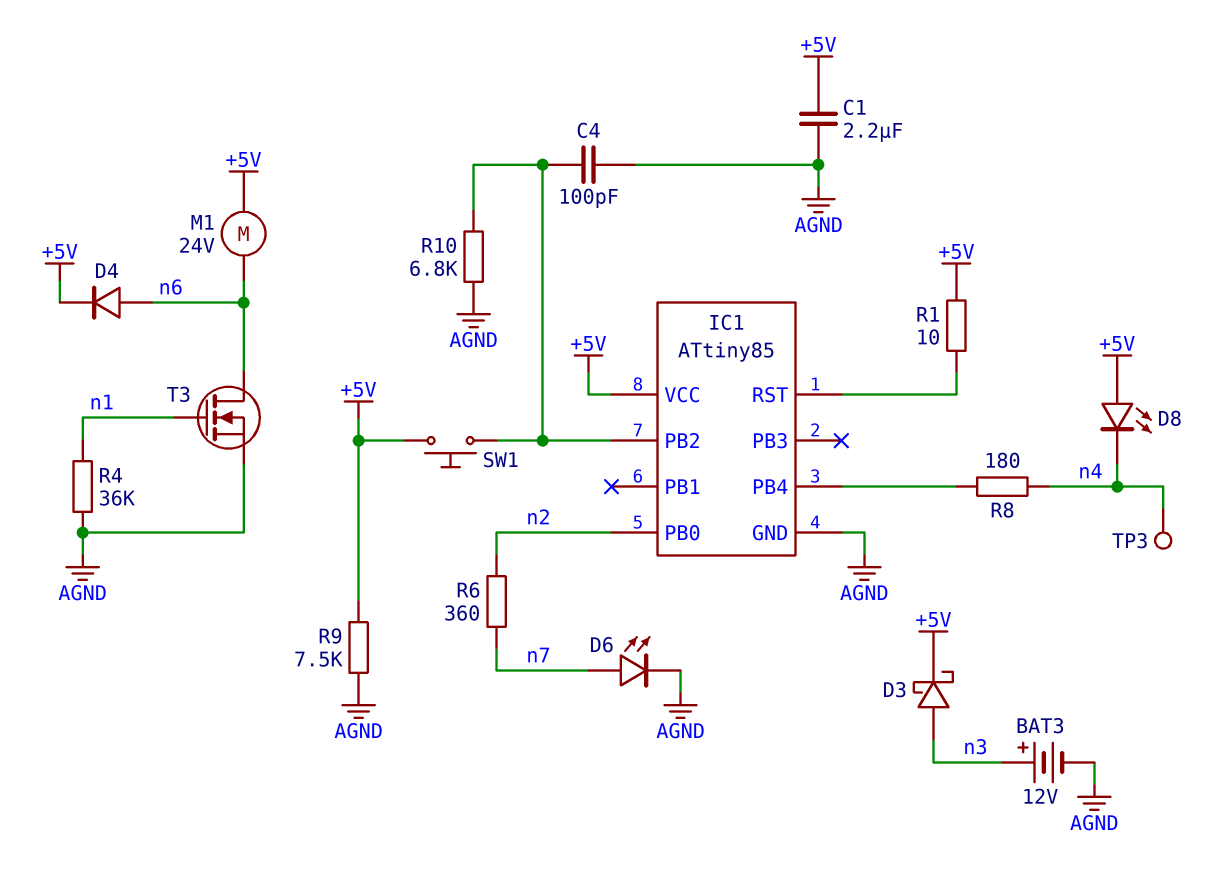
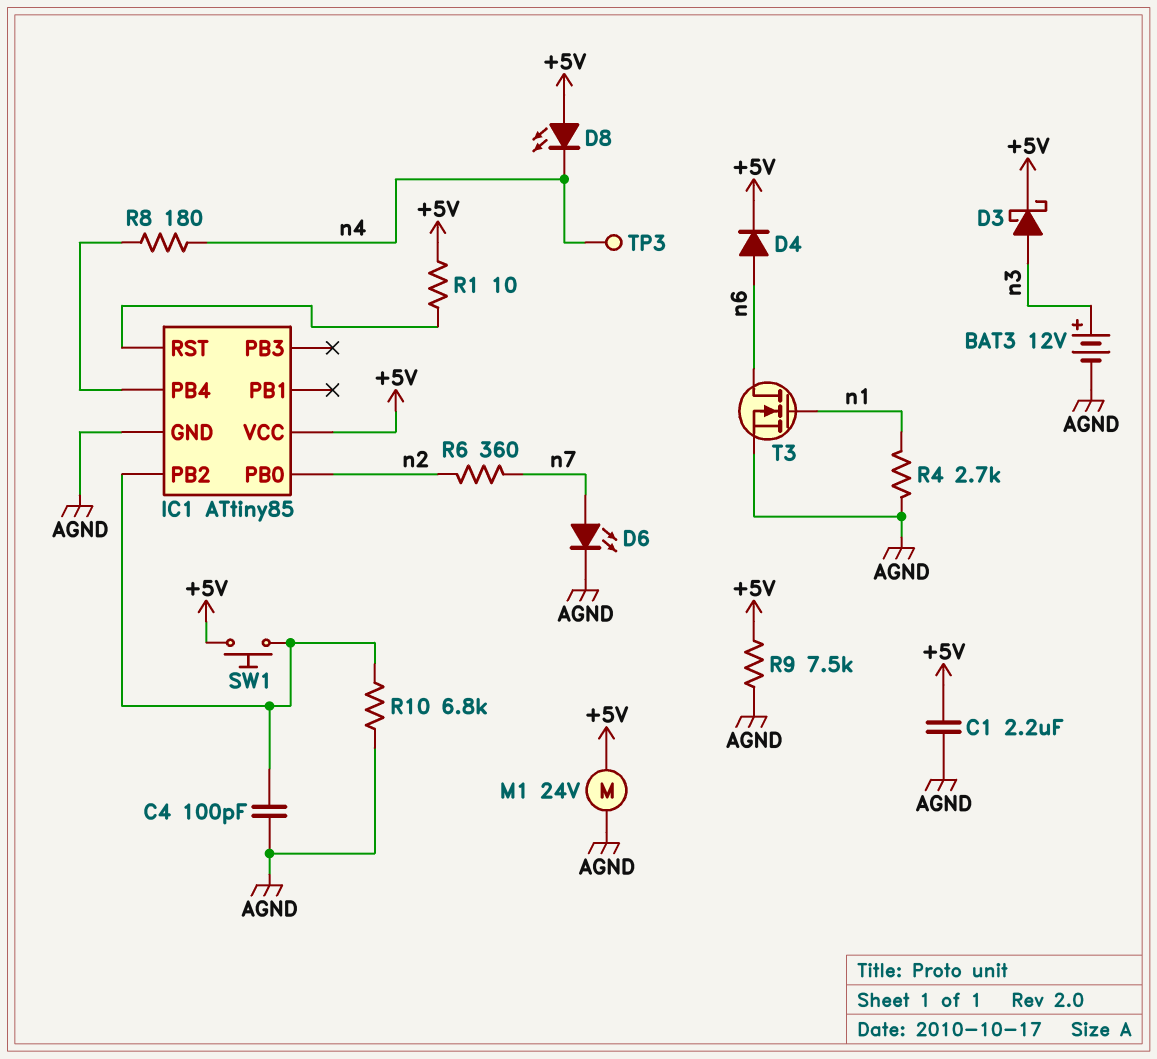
M1: motor 24V (+5V, n6) -> motor 24V (+5V, AGND)
R4: 36k (AGND, n1) -> 2.7k (AGND, n1)

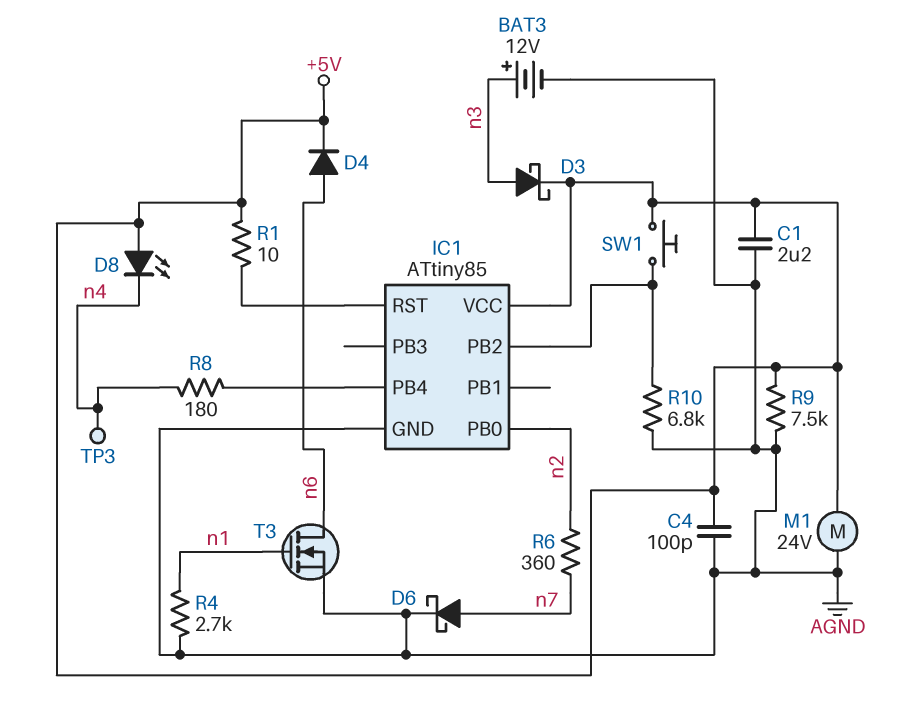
C4: 100pF (AGND, IC1/PB2) -> 100pF (+5V, AGND)
D6: LED (A n7, K AGND) -> schottky (A n7, K AGND)

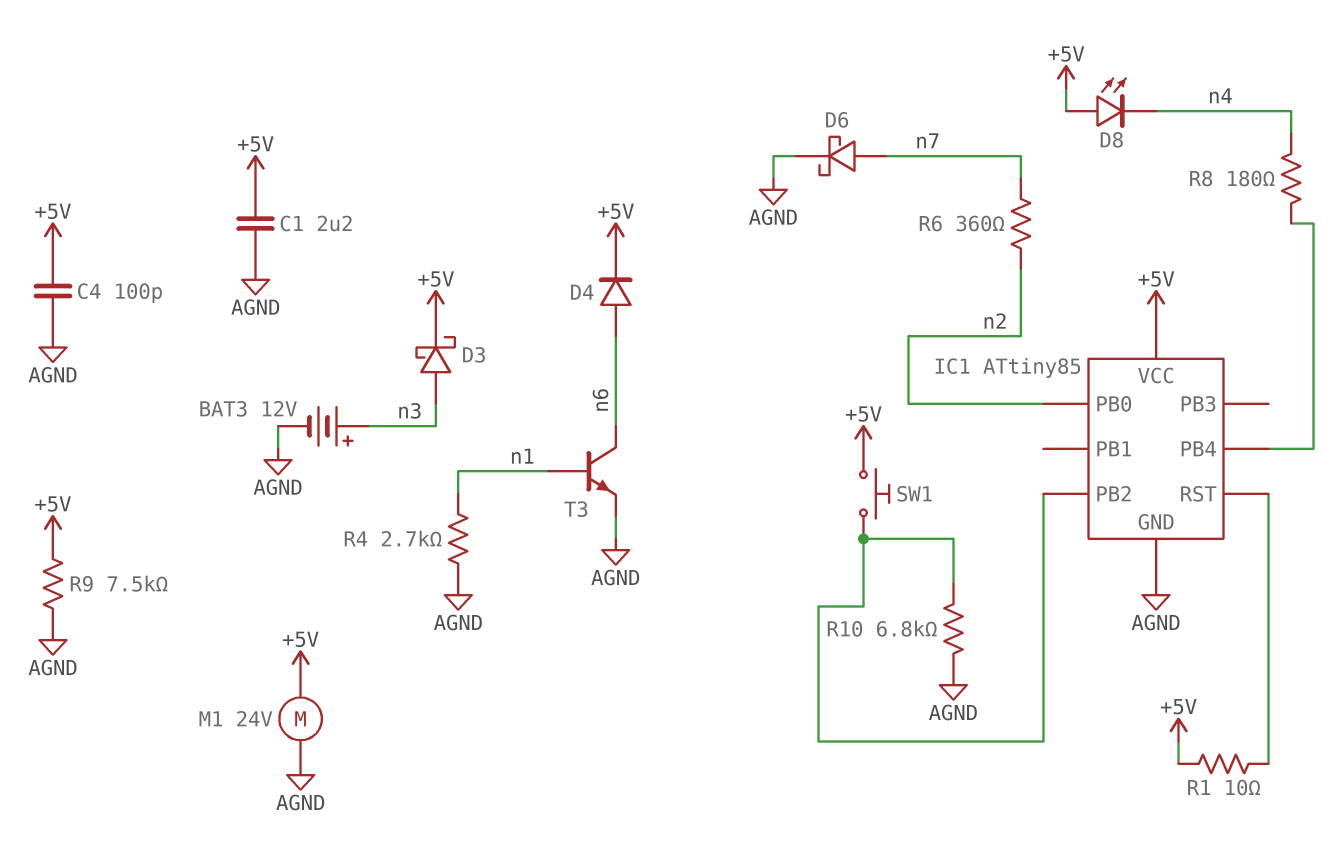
T3: NMOS (G n1, D n6, S AGND) -> NPN (B n1, C n6, E AGND)
TP3: test point (n4) -> none

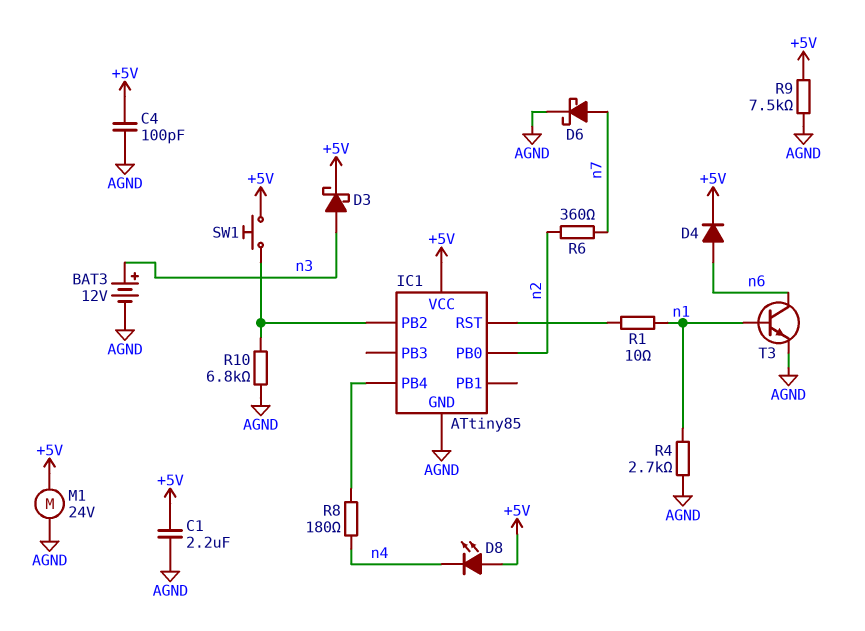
R1: 10 (+5V, IC1/RST) -> 10 (IC1/RST, n1)

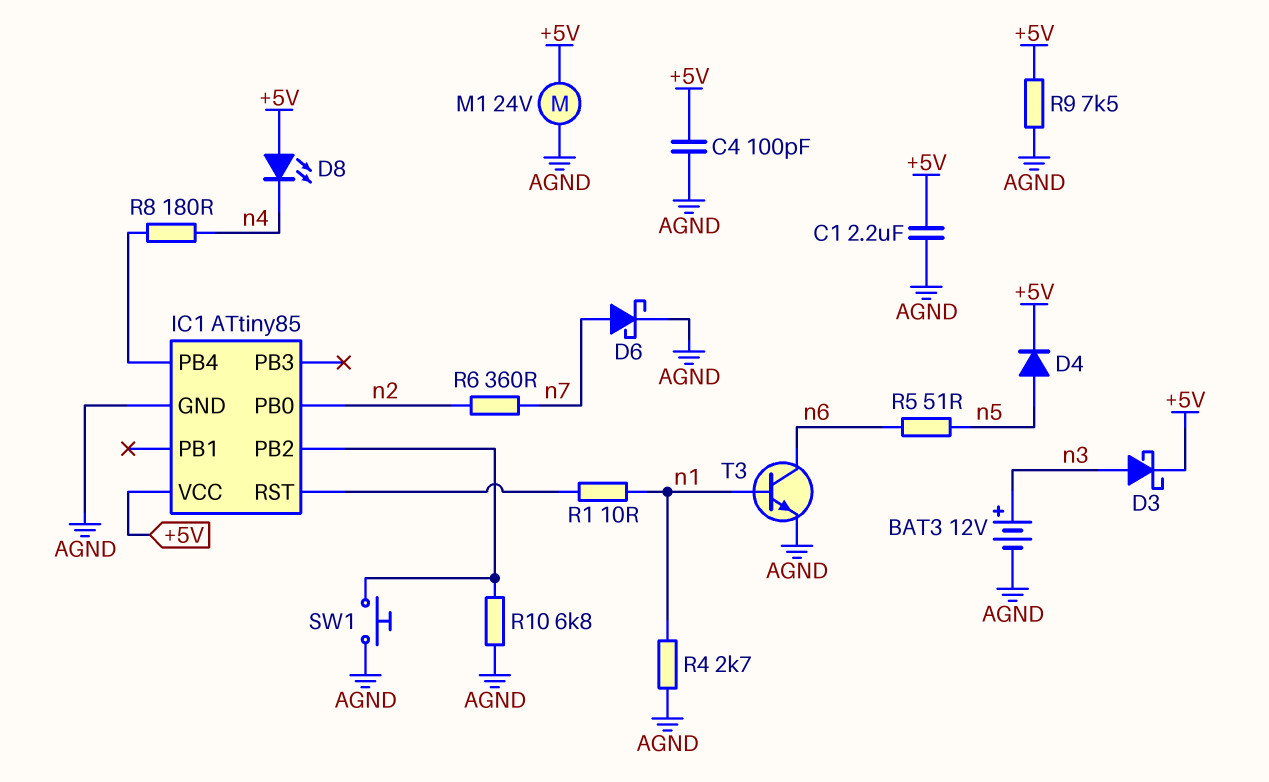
D4: diode (A n6, K +5V) -> diode (A n5, K +5V)
R5: none -> 51 (n5, n6)
SW1: button (+5V, IC1/PB2) -> button (AGND, IC1/PB2)

